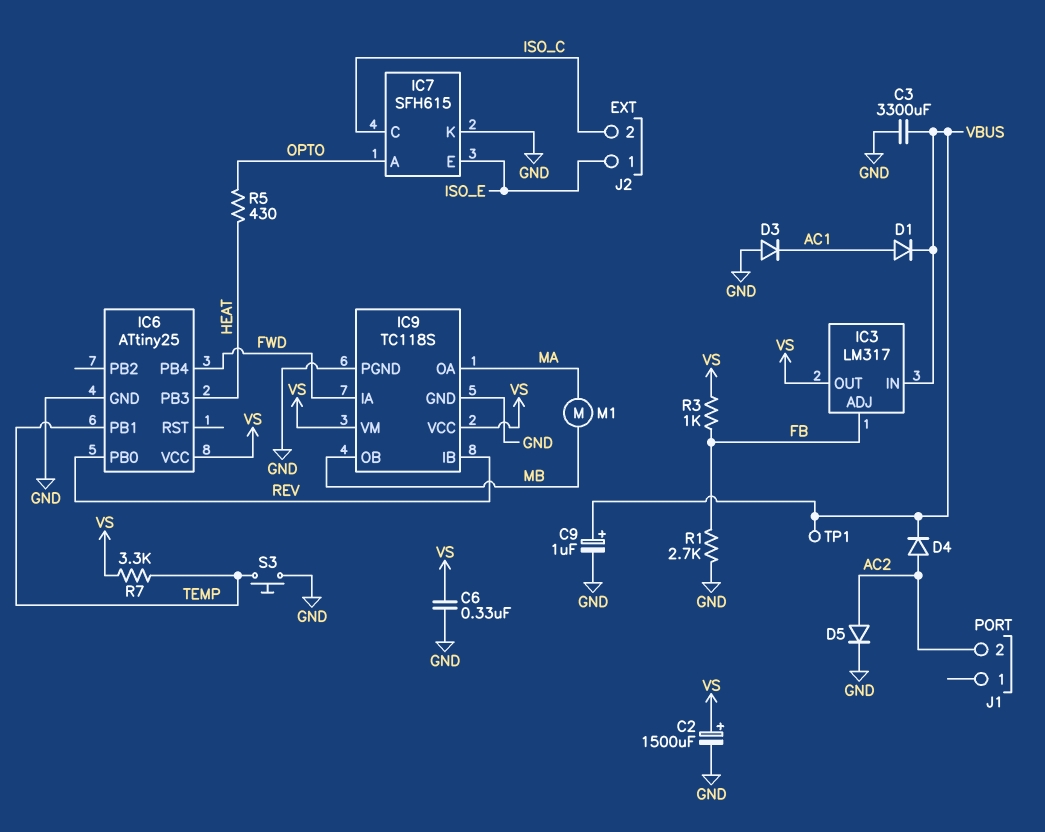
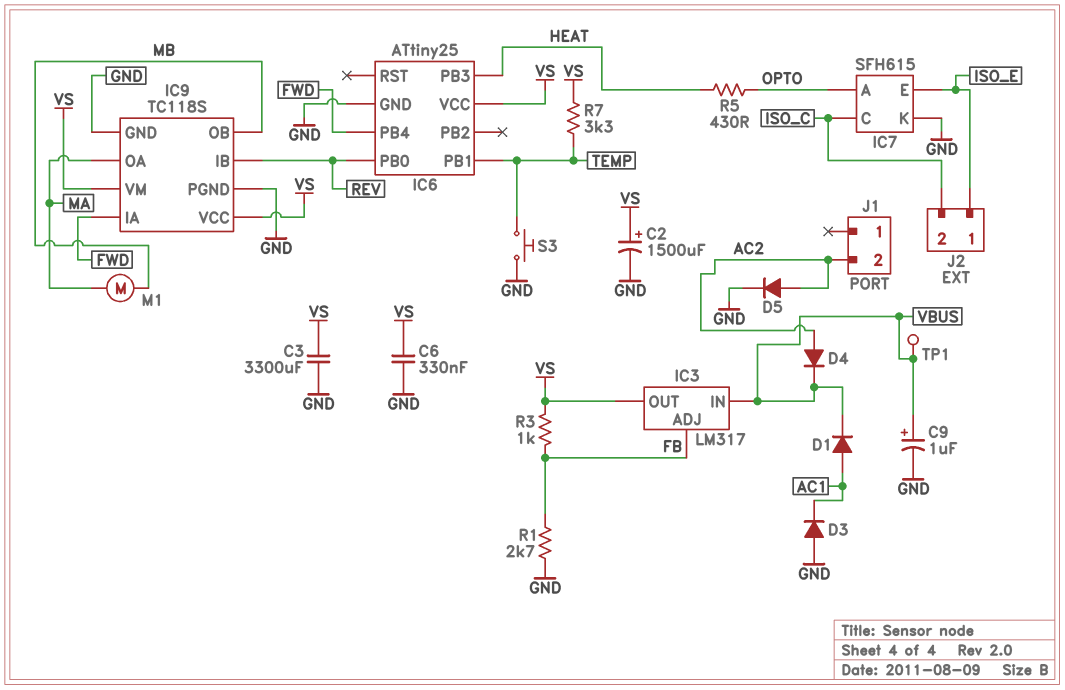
C3: 3300uF (GND, VBUS) -> 3300uF (GND, VS)

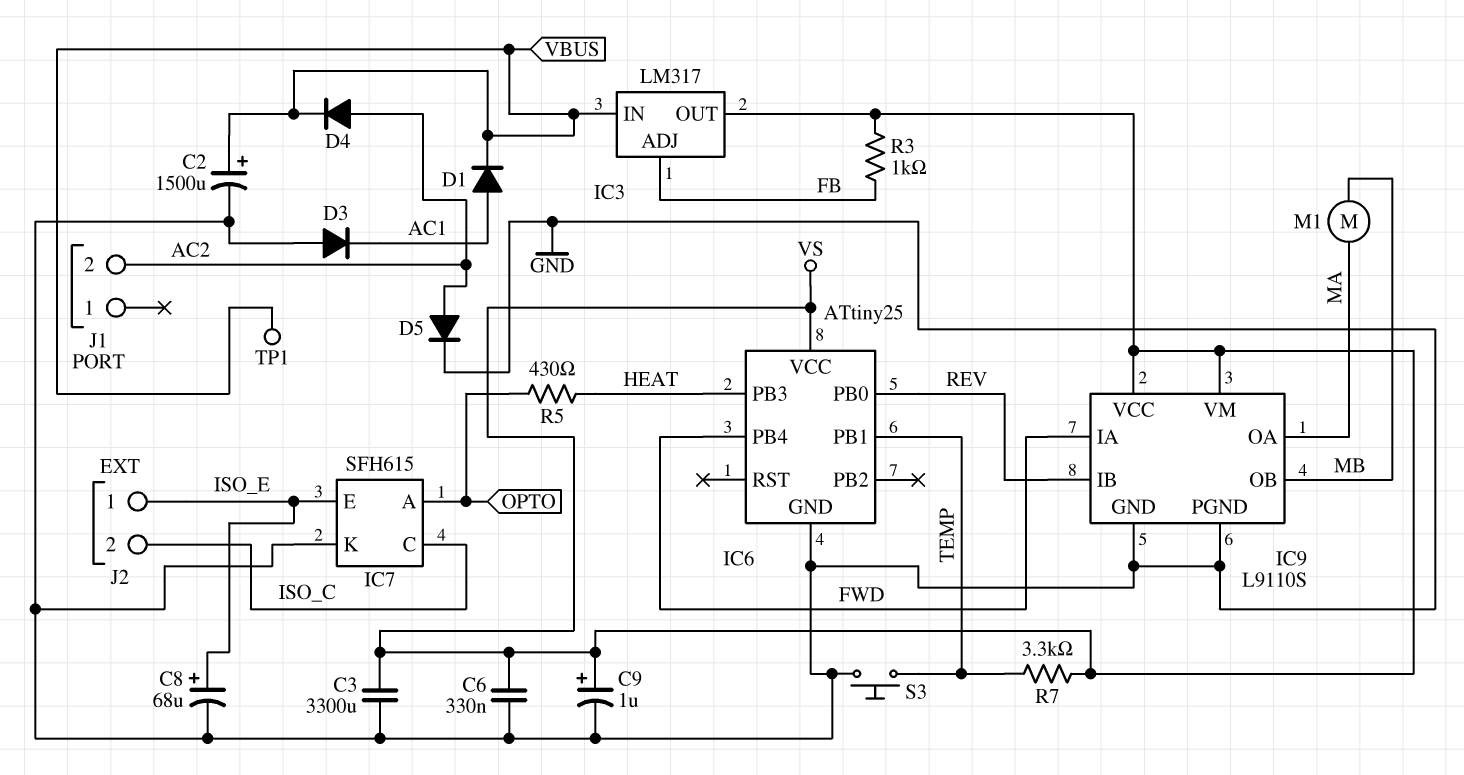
C2: 1500uF (plus VS, minus GND) -> 1500uF (plus VBUS, minus GND)
C8: none -> 68uF (plus ISO_E, minus GND)
C9: 1uF (plus VBUS, minus GND) -> 1uF (plus VS, minus GND)
IC9: TC118S -> L9110S
R1: 2.7k (FB, GND) -> none

